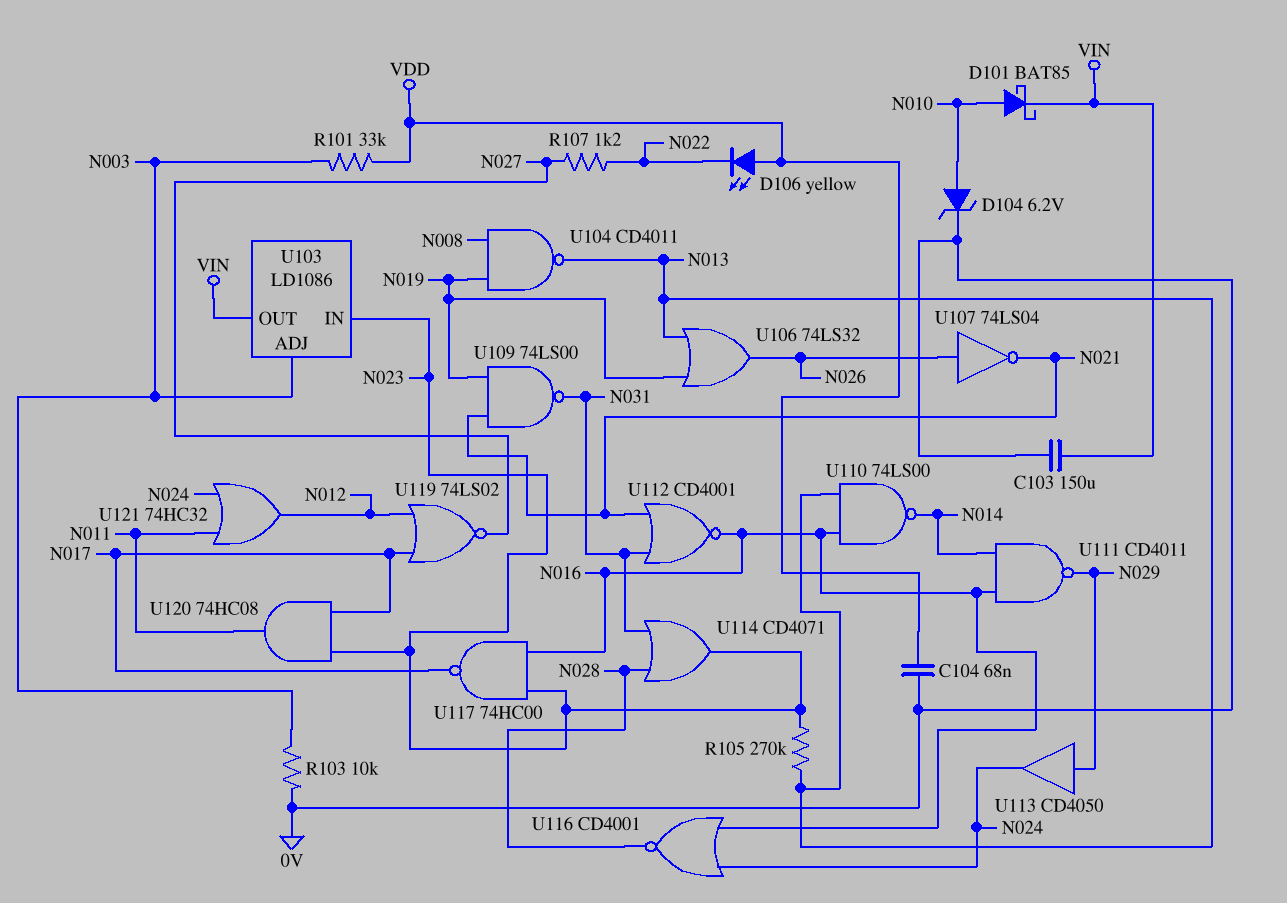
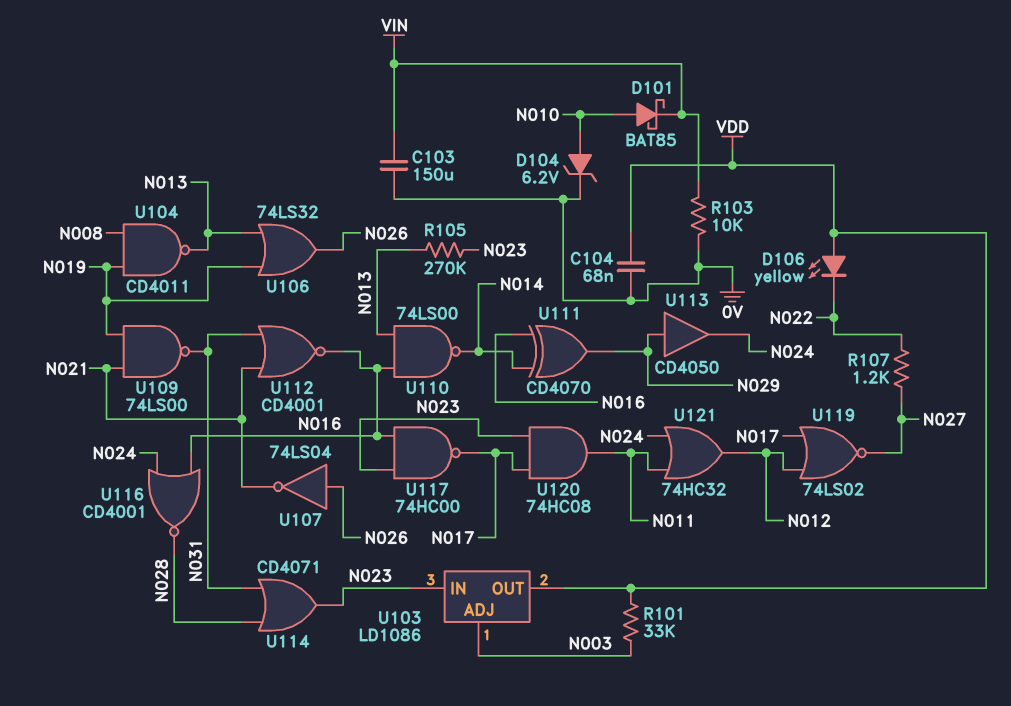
R103: 10k (0V, N003) -> 10k (0V, VIN)
U103 pin OUT: VIN -> VDD
U111: NAND CD4011 (in N014, in N016, out N029) -> XOR CD4070 (in N014, in N016, out N029)

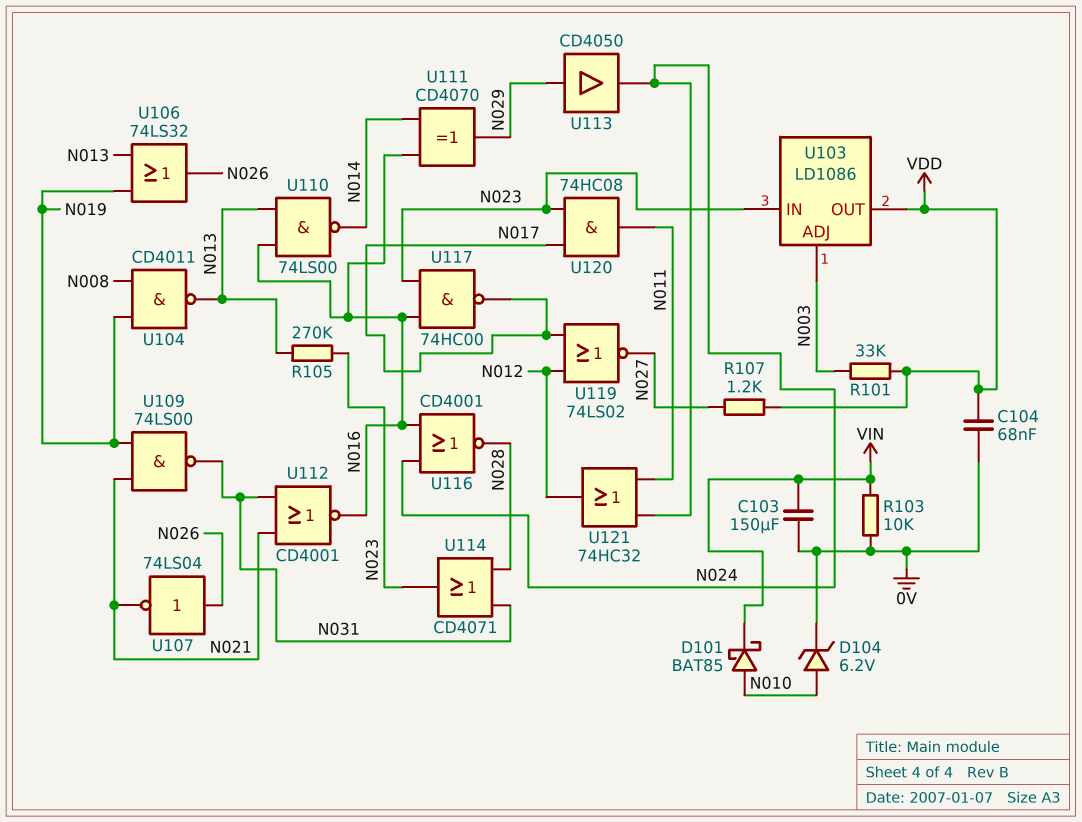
D106: LED yellow (A VDD, K N022) -> none
R107: 1.2k (N022, N027) -> 1.2k (N027, VDD)

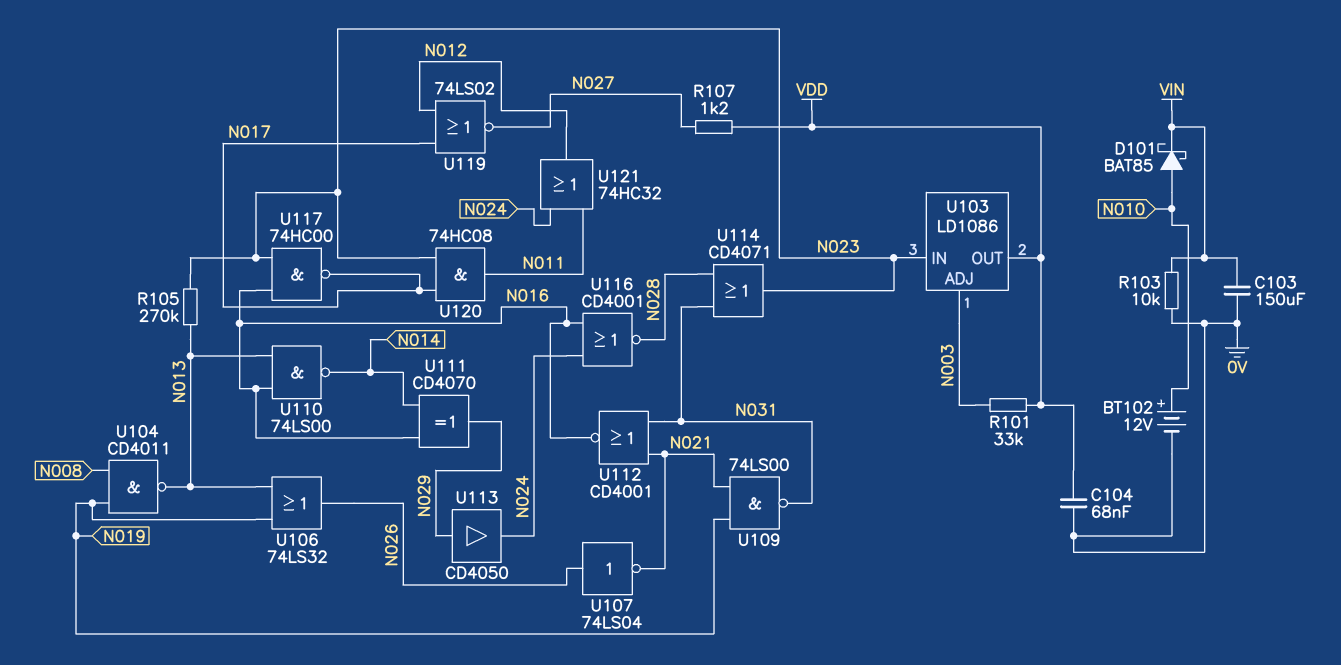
BT102: none -> 12V (plus N010, minus 0V)
D104: zener 6.2V (A N010, K 0V) -> none

